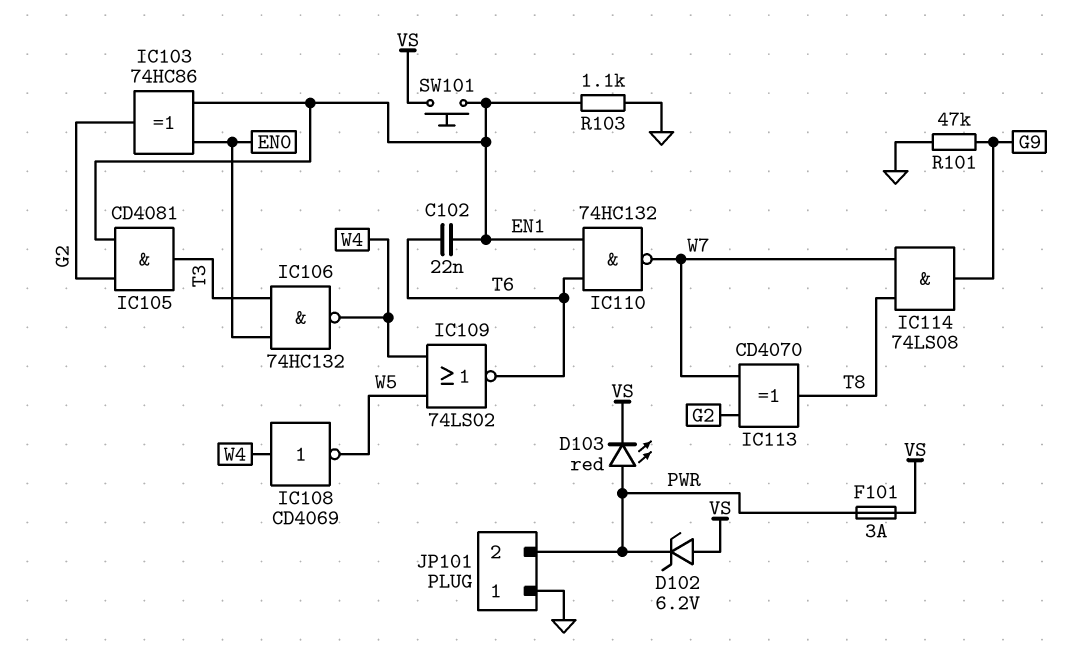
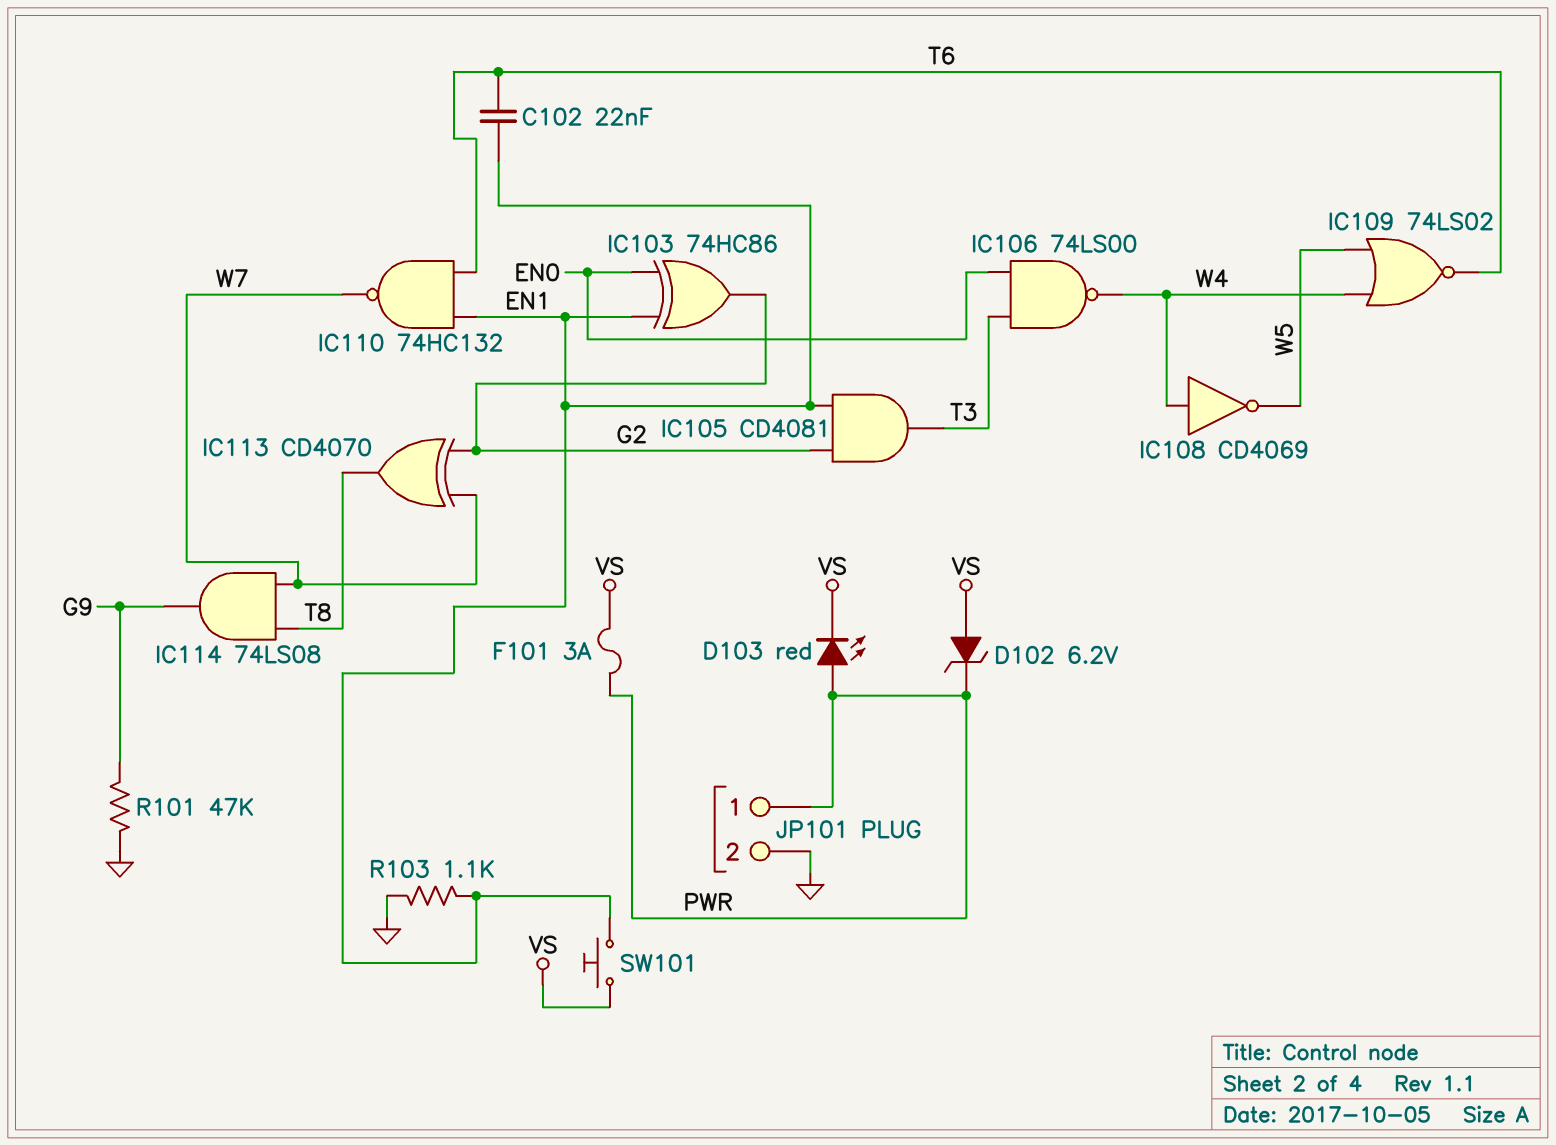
IC106: NAND 74HC132 (in EN0, in T3, out W4) -> NAND 74LS00 (in EN0, in T3, out W4)
JP101 pin 1: GND -> PWR
JP101 pin 2: PWR -> GND

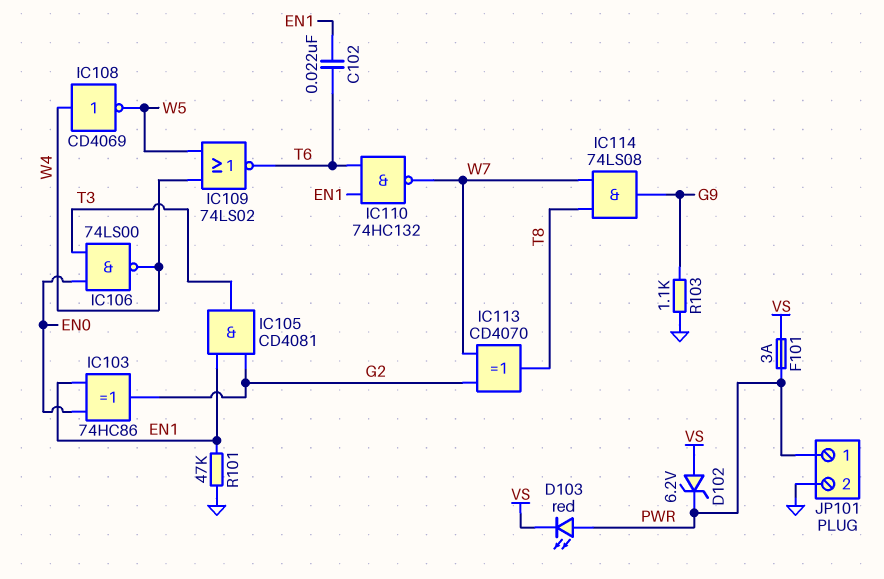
R101: 47k (G9, GND) -> 47k (EN1, GND)
R103: 1.1k (EN1, GND) -> 1.1k (G9, GND)
SW101: button (EN1, VS) -> none

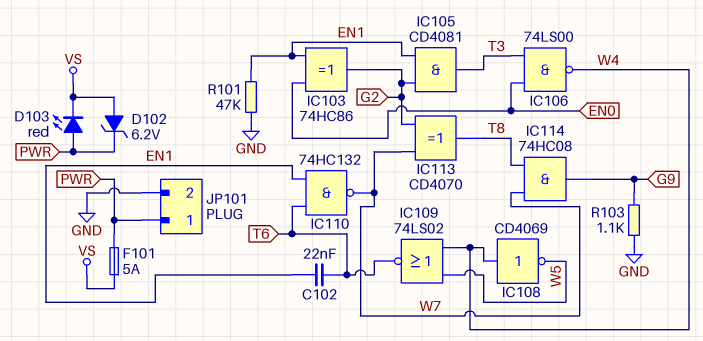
F101: 3A (PWR, VS) -> 5A (PWR, VS)
IC114: AND 74LS08 (in T8, in W7, out G9) -> AND 74HC08 (in T8, in W7, out G9)

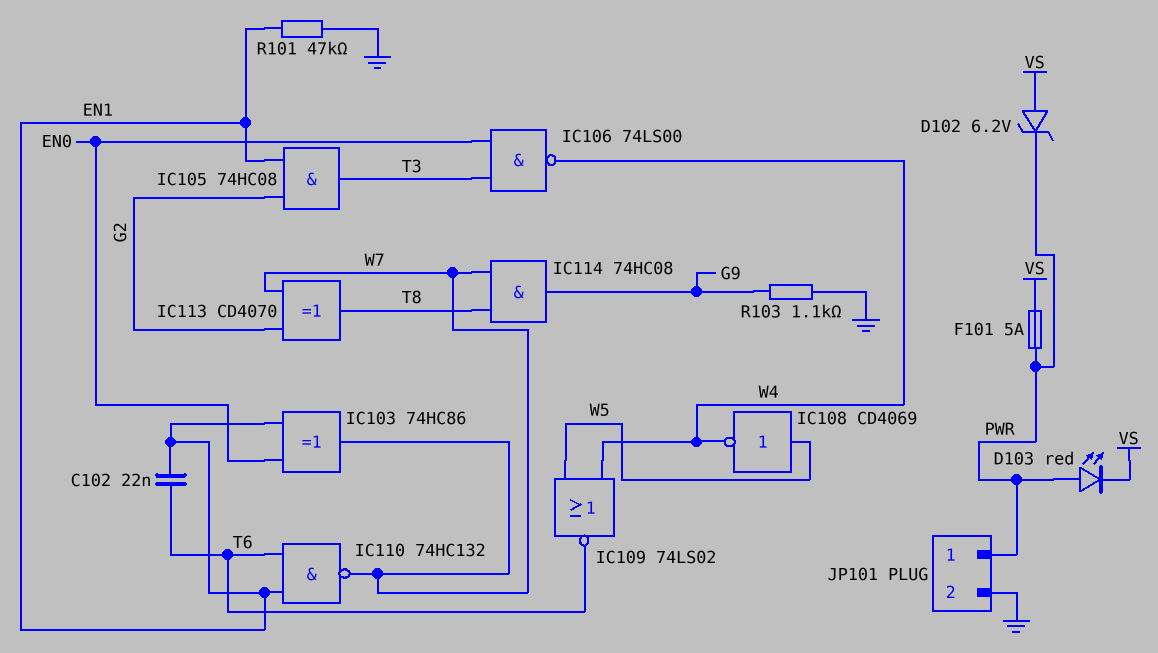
IC103: XOR 74HC86 (in EN0, in EN1, out G2) -> XOR 74HC86 (in EN0, in EN1, out W7)
IC105: AND CD4081 (in EN1, in G2, out T3) -> AND 74HC08 (in EN1, in G2, out T3)
IC108: NOT CD4069 (in W4, out W5) -> NOT CD4069 (in W5, out W4)

